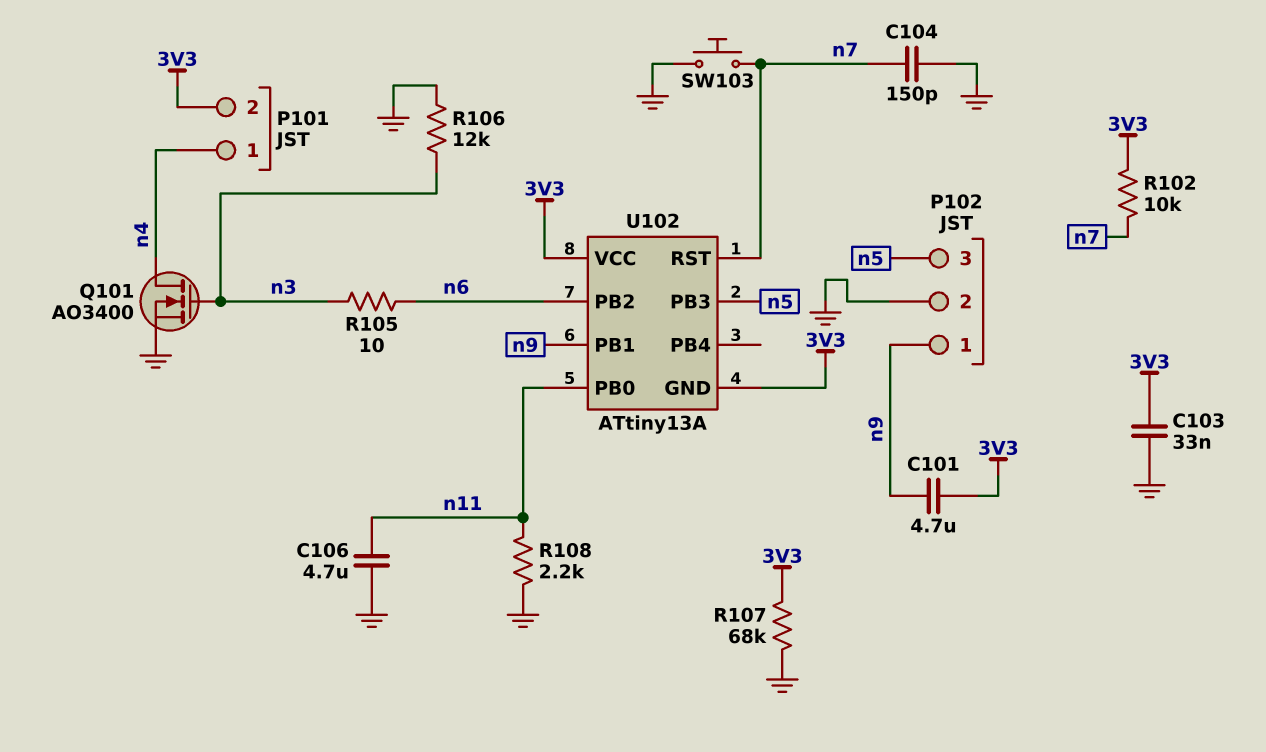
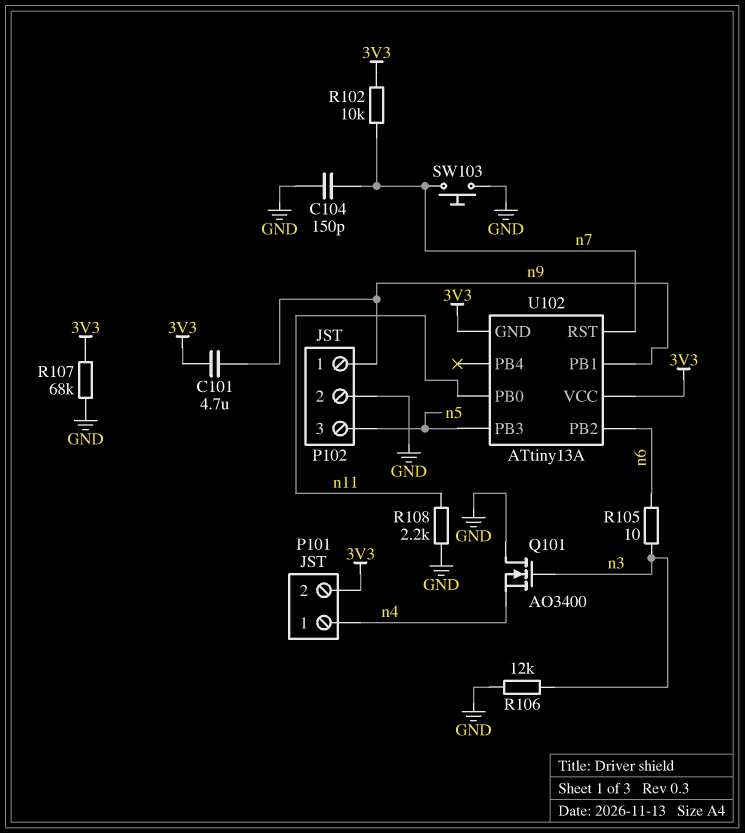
C103: 33nF (3V3, GND) -> none
C106: 4.7uF (GND, n11) -> none
Q101: NMOS AO3400 (G n3, D n4, S GND) -> NMOS AO3400 (G n3, D GND, S n4)

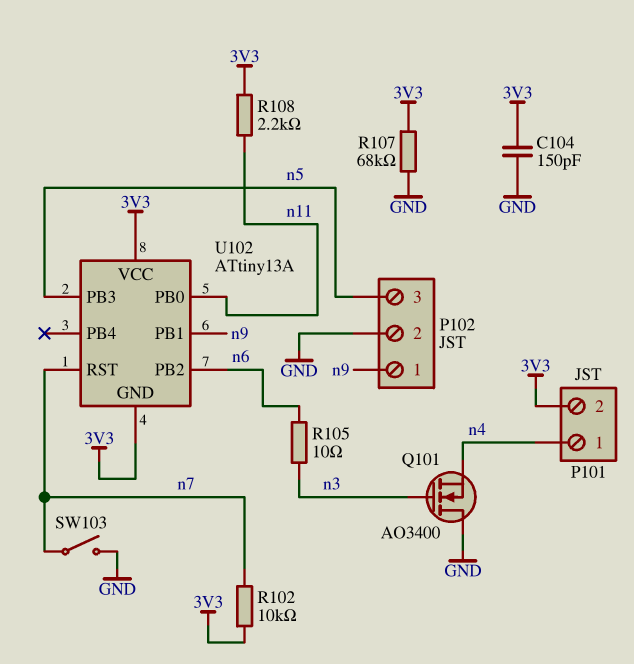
C101: 4.7uF (3V3, n9) -> none
C104: 150pF (GND, n7) -> 150pF (3V3, GND)
R106: 12k (GND, n3) -> none
R108: 2.2k (GND, n11) -> 2.2k (3V3, n11)
SW103: button (GND, n7) -> switch (GND, n7)

